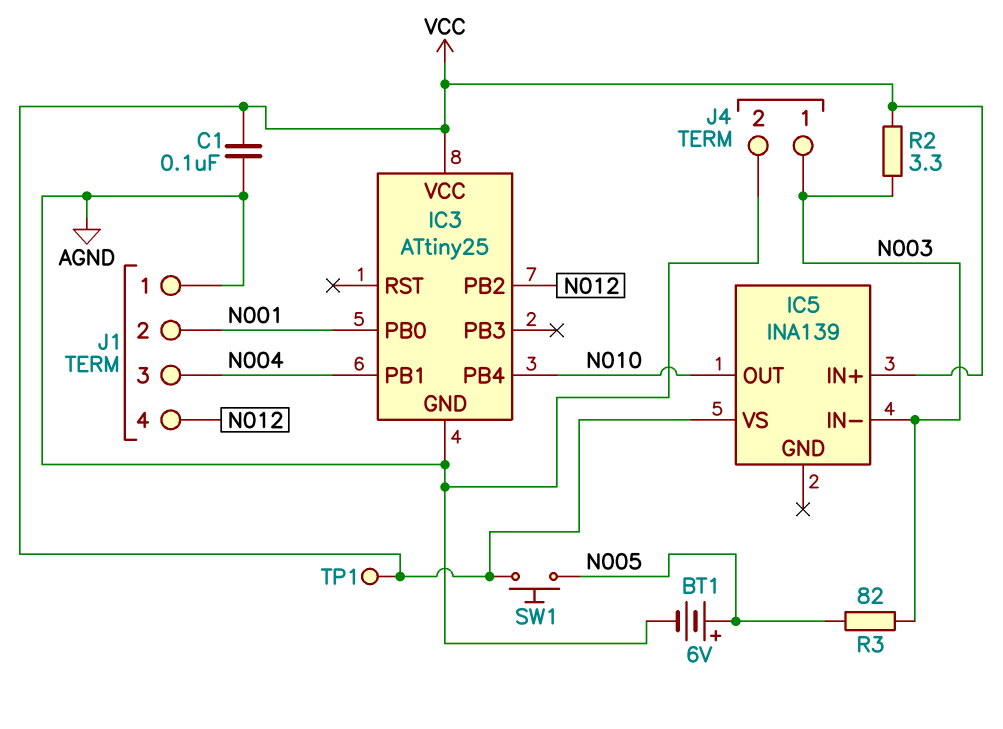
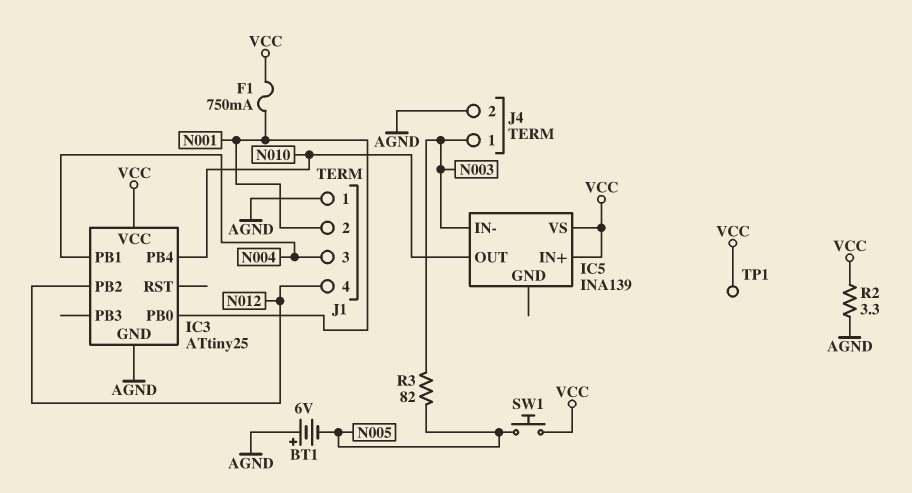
BT1: 6V (plus N005, minus AGND) -> 6V (plus AGND, minus N005)
C1: 100nF (AGND, VCC) -> none
F1: none -> 750mA (N001, VCC)
R2: 3.3 (N003, VCC) -> 3.3 (AGND, VCC)

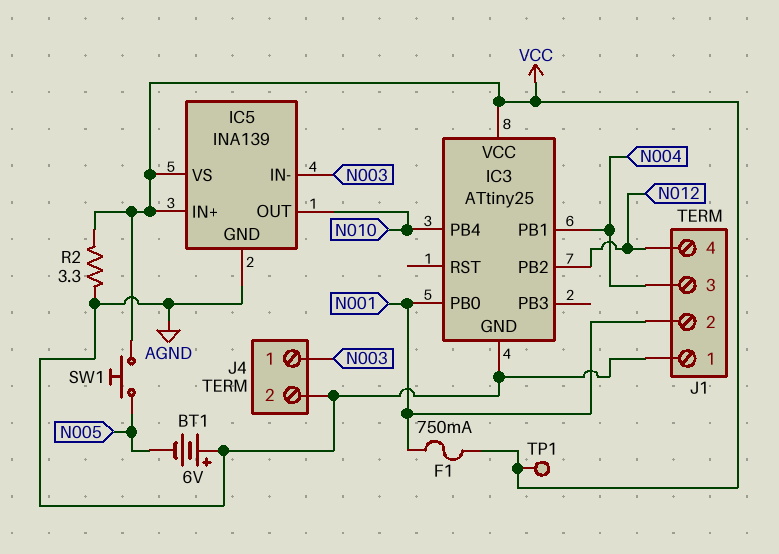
IC5 pin GND: none -> AGND
R3: 82 (N003, N005) -> none

